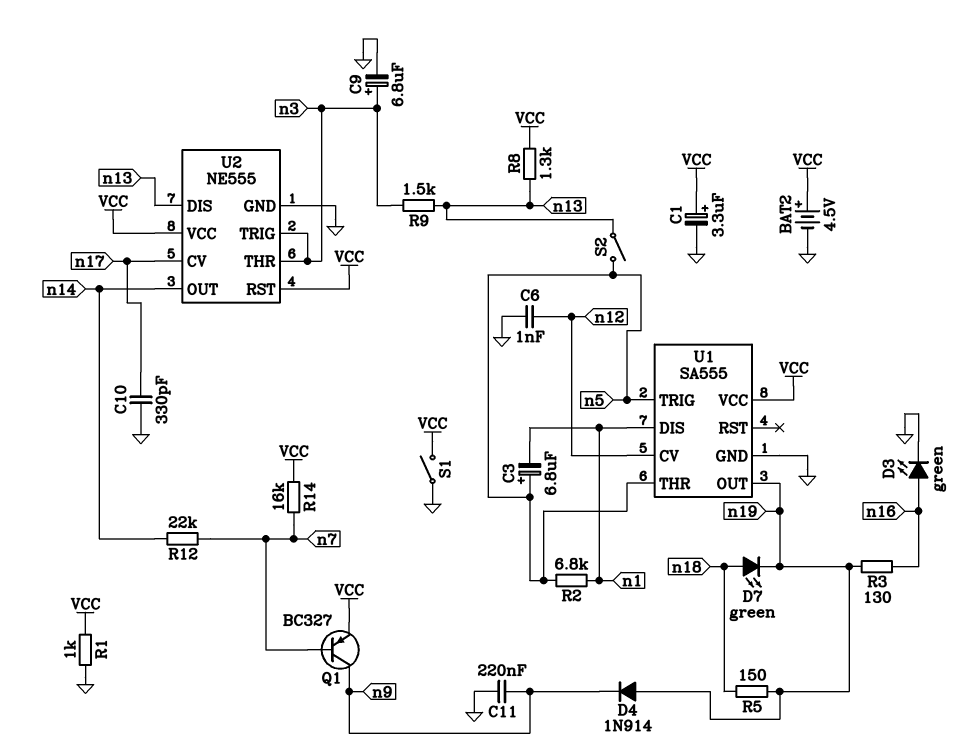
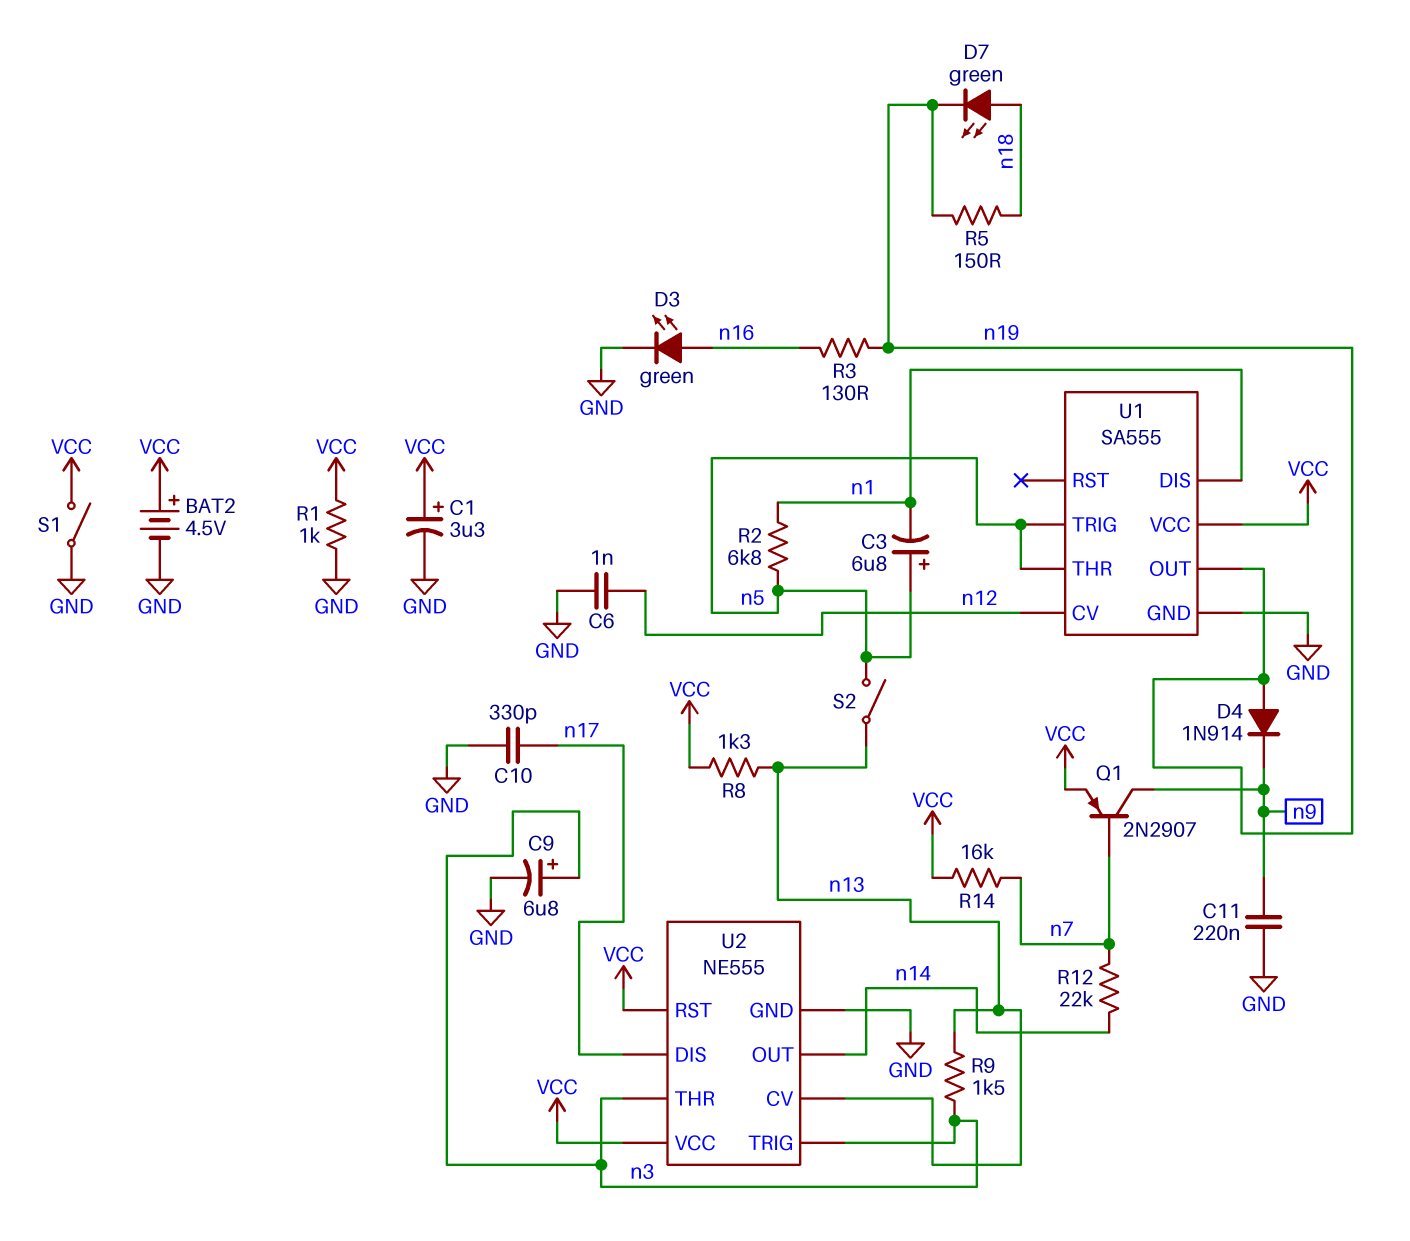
Q1: PNP BC327 (B n7, C n9, E VCC) -> PNP 2N2907 (B n7, C n9, E VCC)
U2 pin CV: n17 -> n13
U2 pin DIS: n13 -> n17

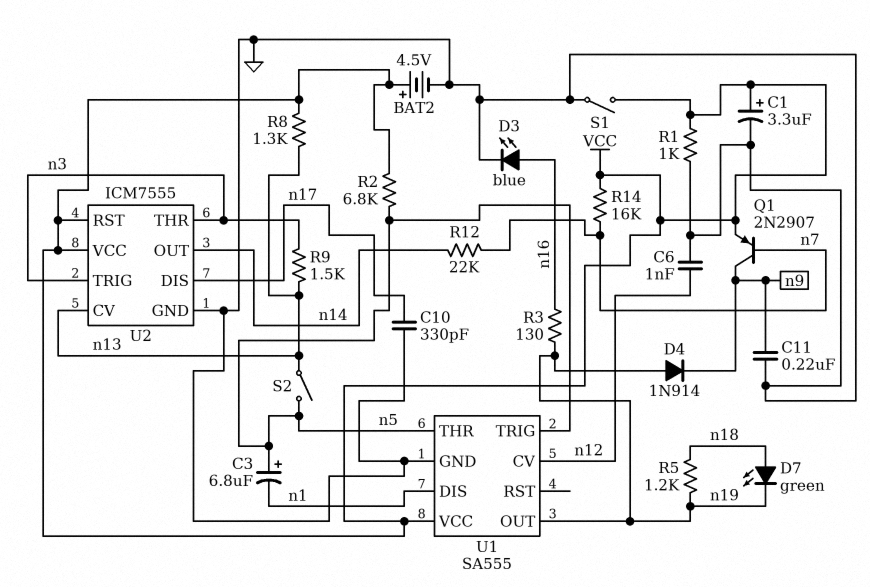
C9: 6.8uF (plus n3, minus GND) -> none
D3: LED green (A n16, K GND) -> LED blue (A n16, K GND)
R2: 6.8k (n1, n5) -> 6.8k (VCC, n5)
R5: 150 (n18, n19) -> 1.2k (n18, n19)
U2: NE555 -> ICM7555

